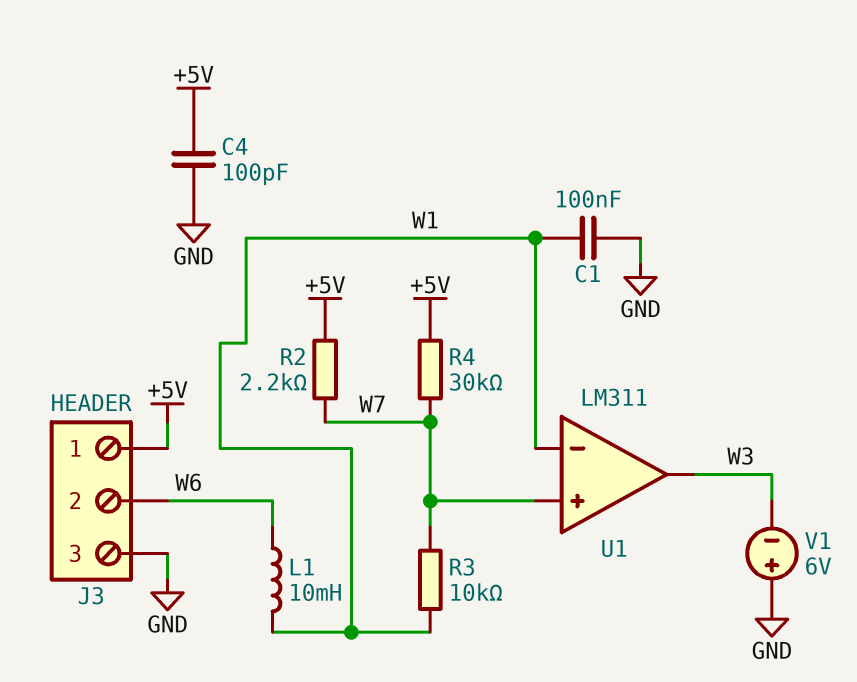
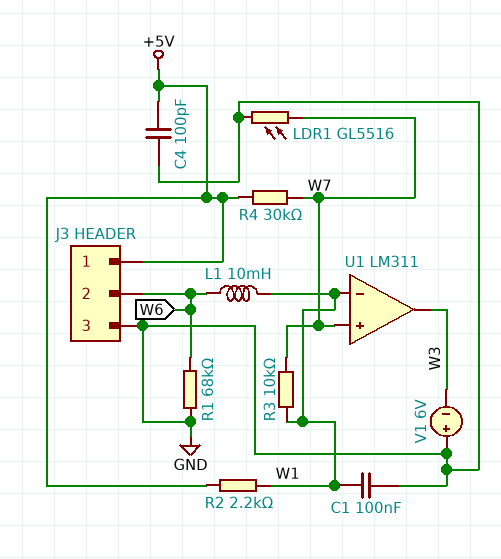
LDR1: none -> GL5516 (GND, W7)
R1: none -> 68k (GND, W6)
R2: 2.2k (+5V, W7) -> 2.2k (+5V, W1)

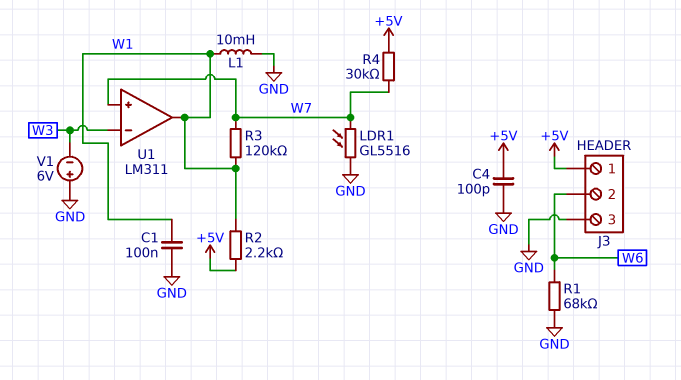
L1: 10mH (W1, W6) -> 10mH (GND, W1)
R3: 10k (W1, W7) -> 120k (W1, W7)
U1 pin in-: W1 -> W3
U1 pin out: W3 -> W1

